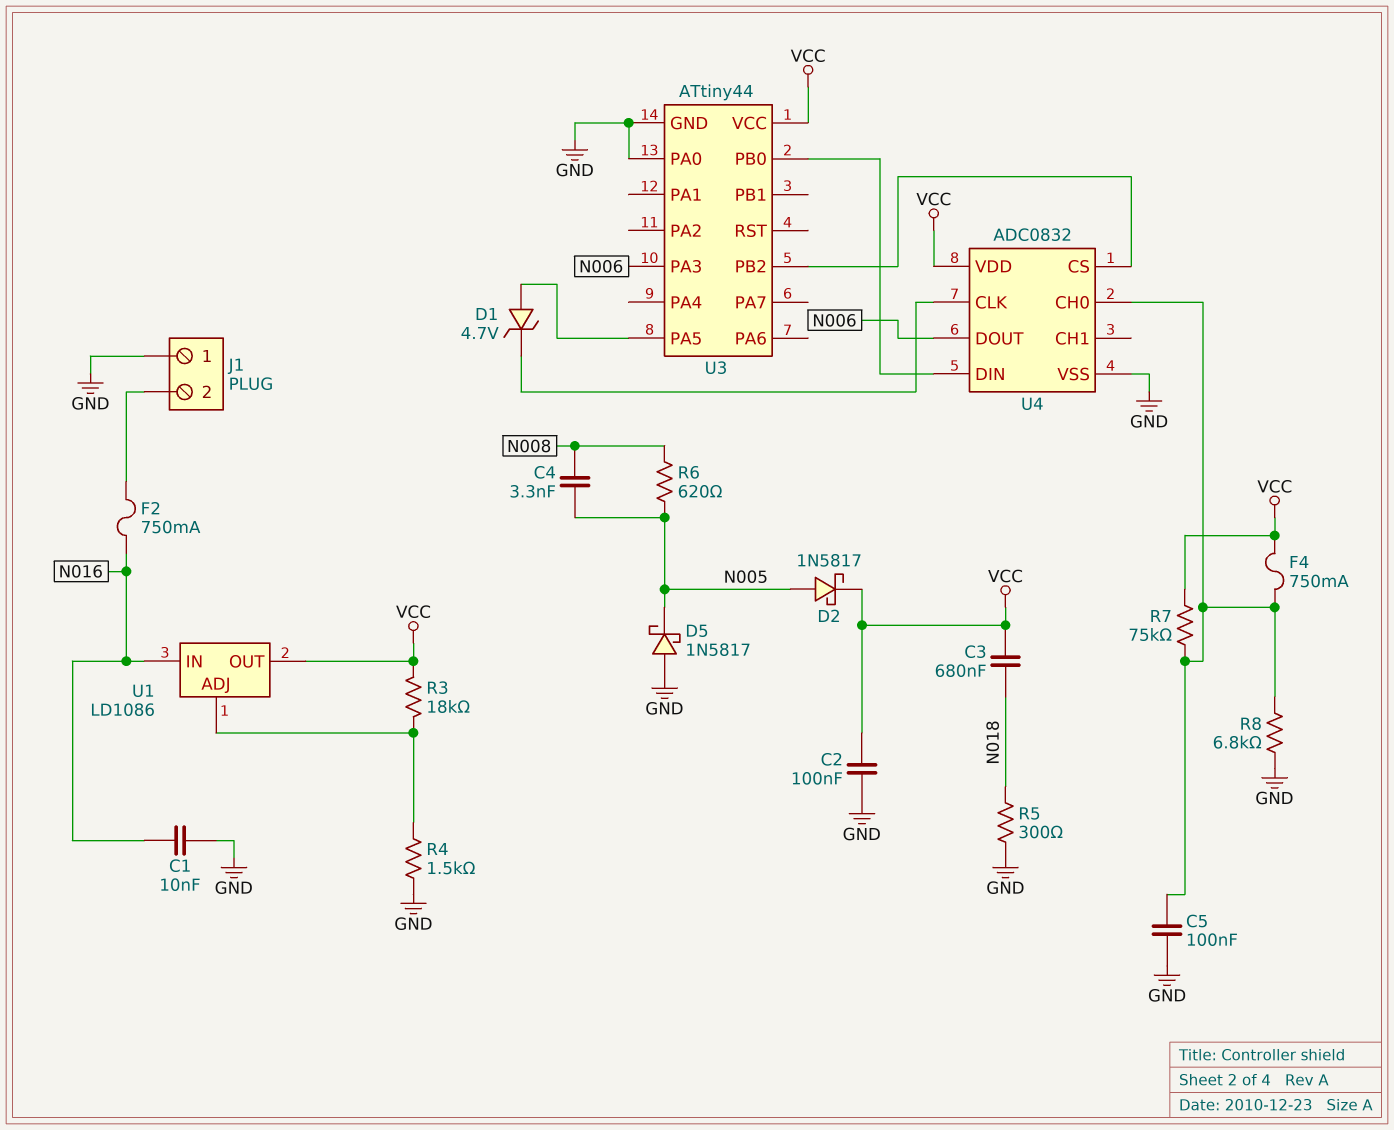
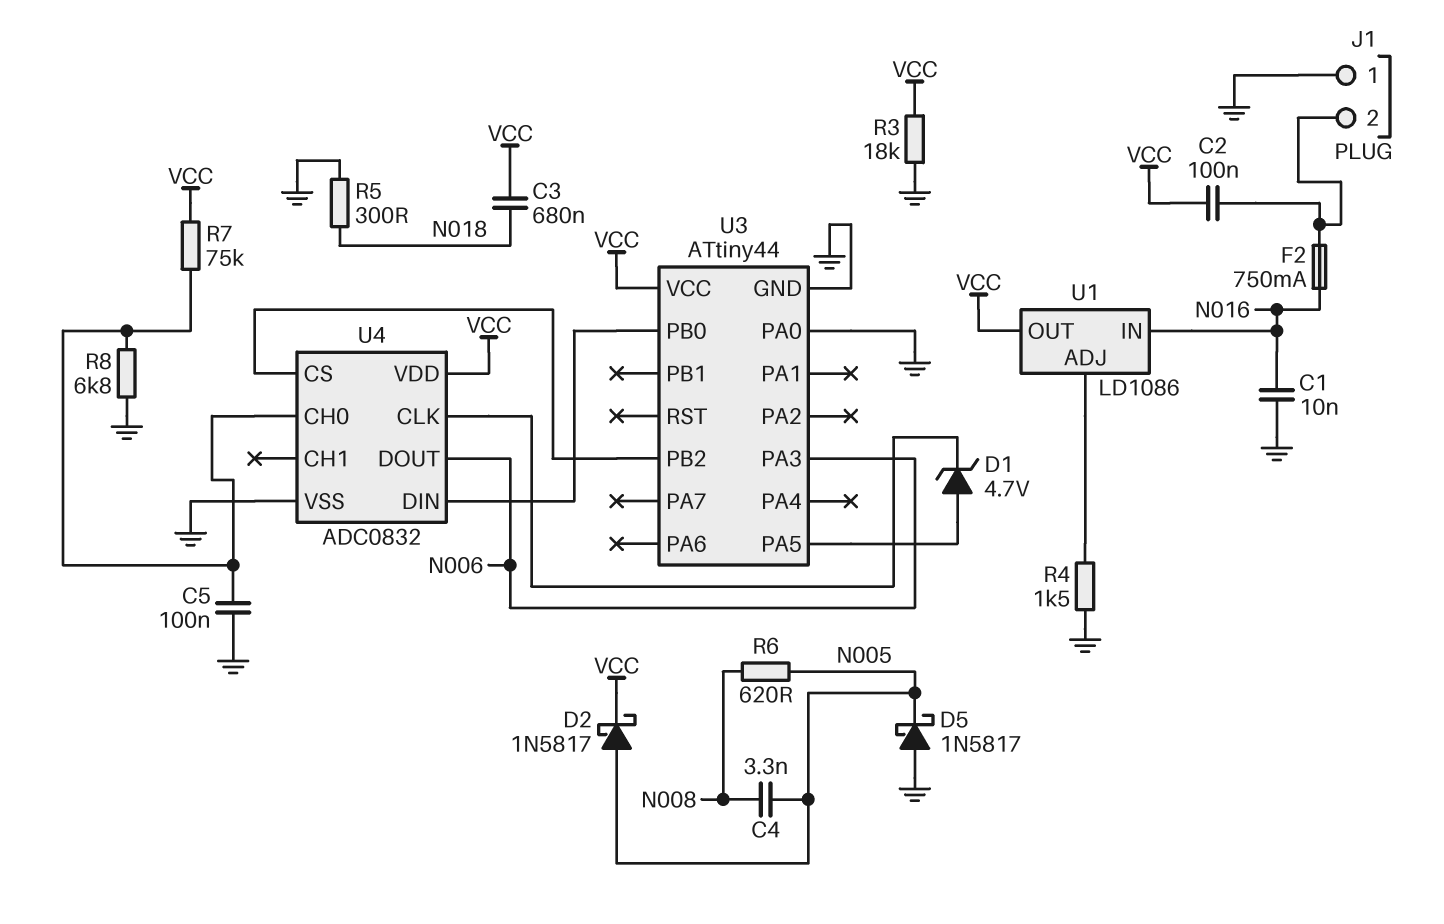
C2: 100nF (GND, VCC) -> 100nF (J1/2, VCC)
F4: 750mA (U4/CH0, VCC) -> none
R3: 18k (U1/ADJ, VCC) -> 18k (GND, VCC)

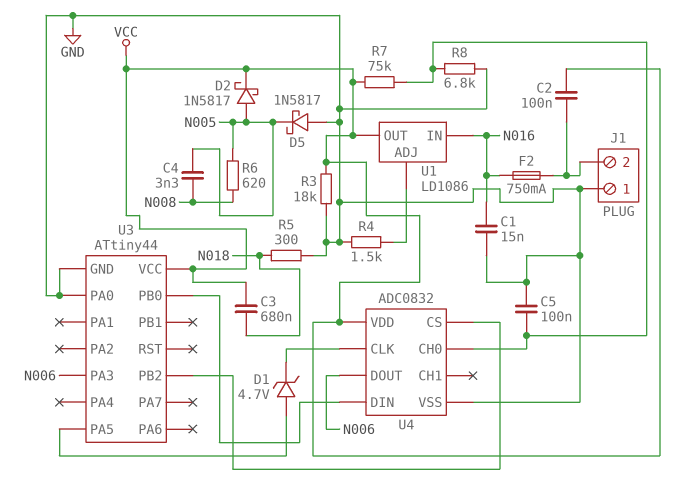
C1: 10nF (GND, N016) -> 15nF (GND, N016)

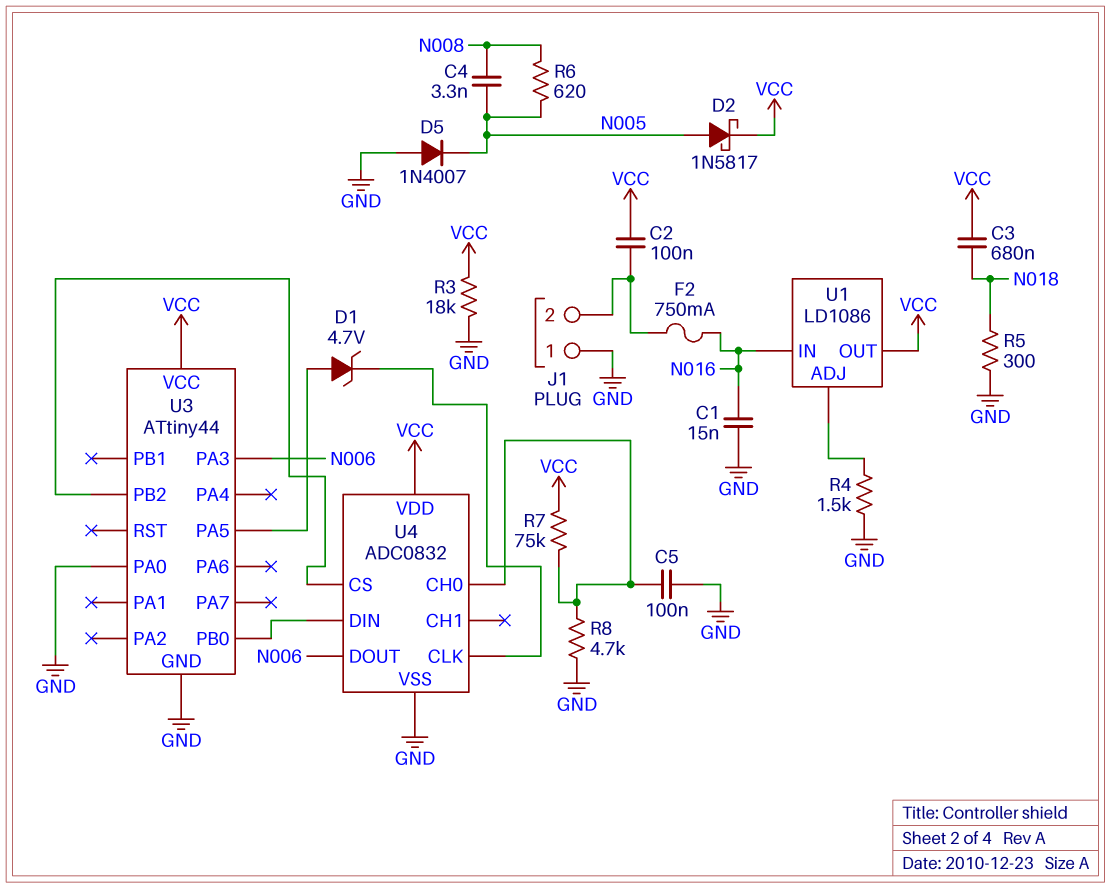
D5: schottky 1N5817 (A GND, K N005) -> diode 1N4007 (A GND, K N005)
R8: 6.8k (GND, U4/CH0) -> 4.7k (GND, U4/CH0)

